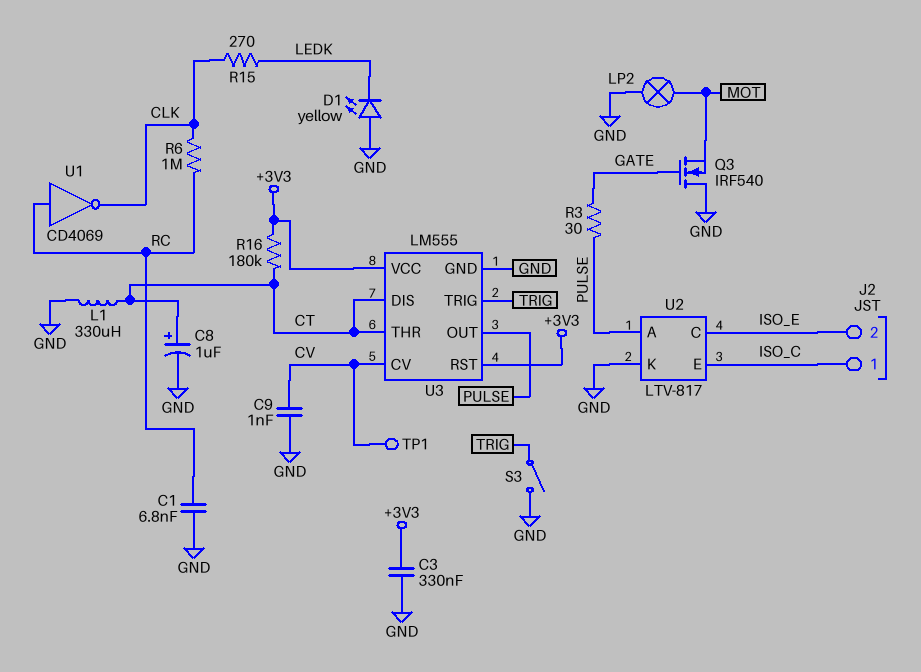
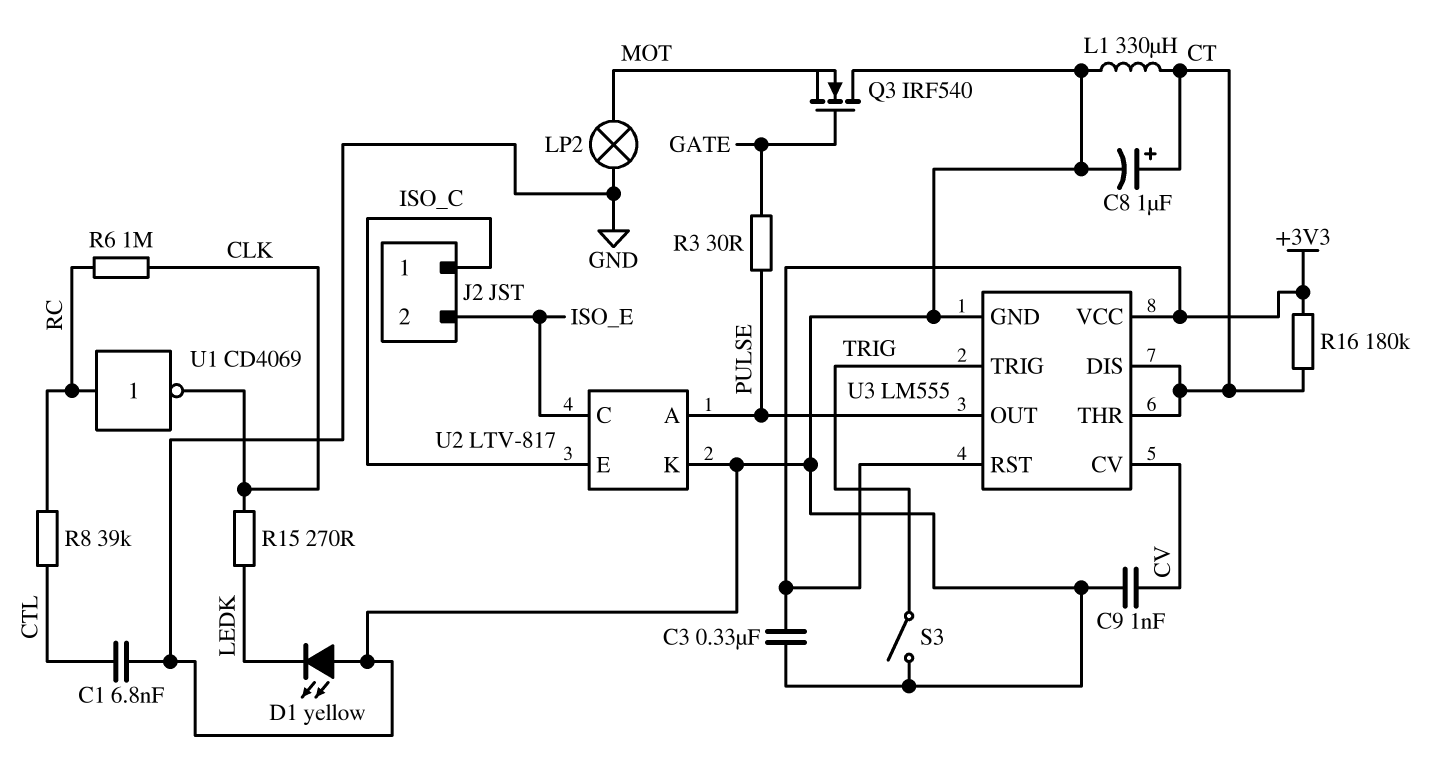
C1: 6.8nF (GND, RC) -> 6.8nF (CTL, GND)
R8: none -> 39k (CTL, RC)
TP1: test point (CV) -> none

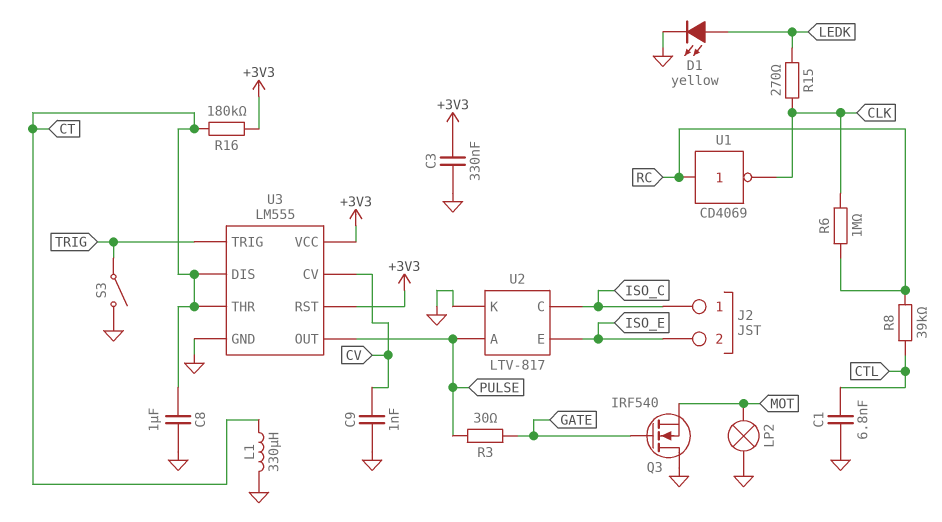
C8: 1uF (plus CT, minus GND) -> 1uF (CT, GND)
D1: LED yellow (A GND, K LEDK) -> LED yellow (A LEDK, K GND)
U2 pin C: ISO_E -> ISO_C
U2 pin E: ISO_C -> ISO_E

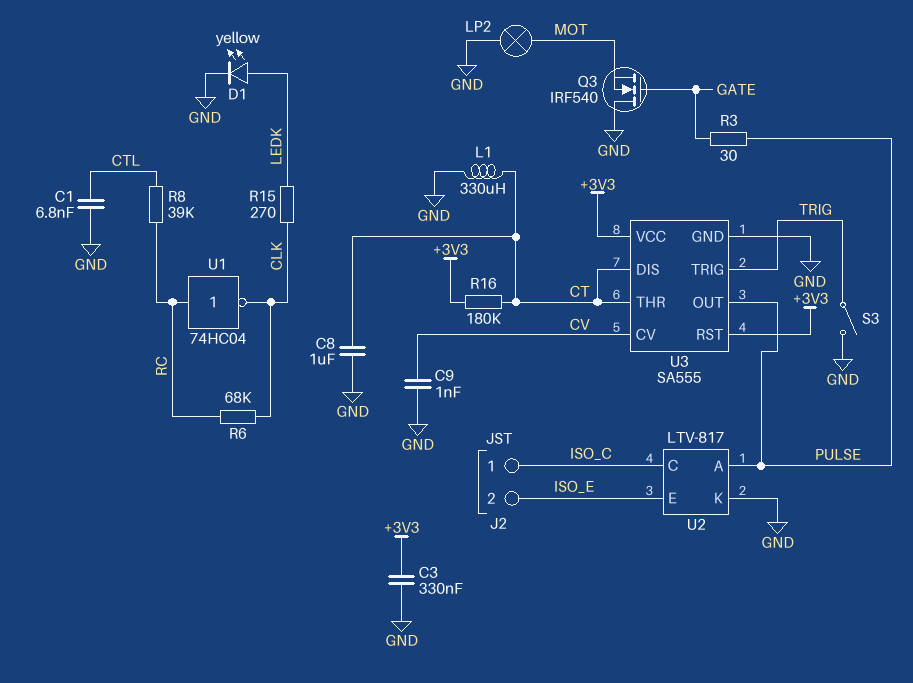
R6: 1M (CLK, RC) -> 68k (CLK, RC)
U1: NOT CD4069 (in RC, out CLK) -> NOT 74HC04 (in RC, out CLK)
U3: LM555 -> SA555

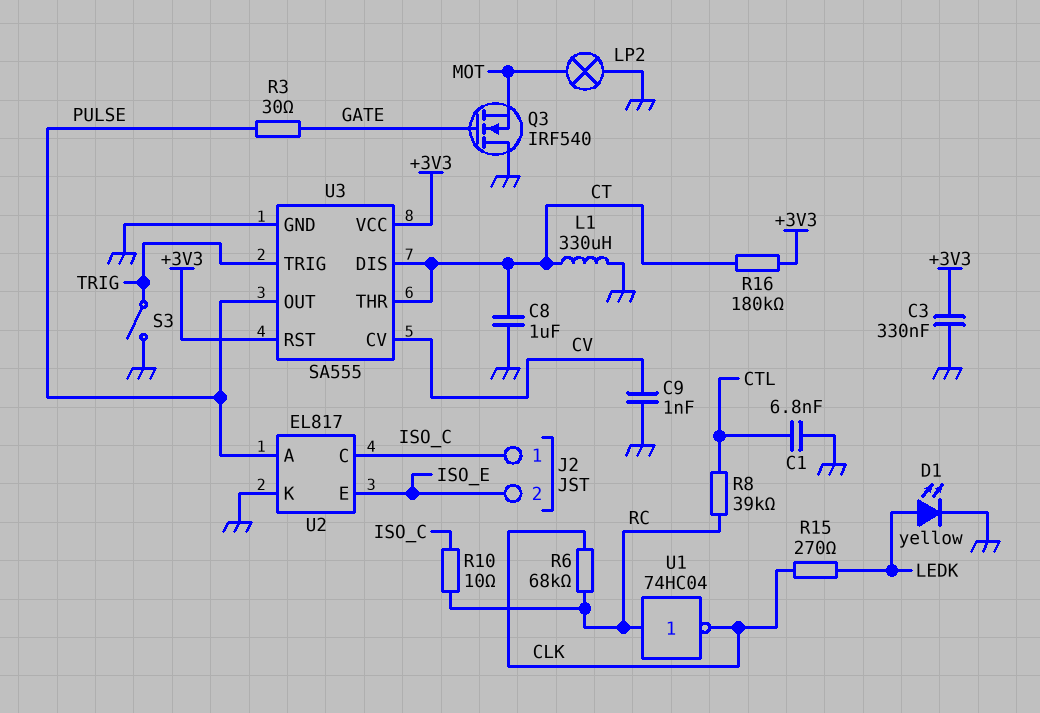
R10: none -> 10 (ISO_C, RC)
U2: LTV-817 -> EL817

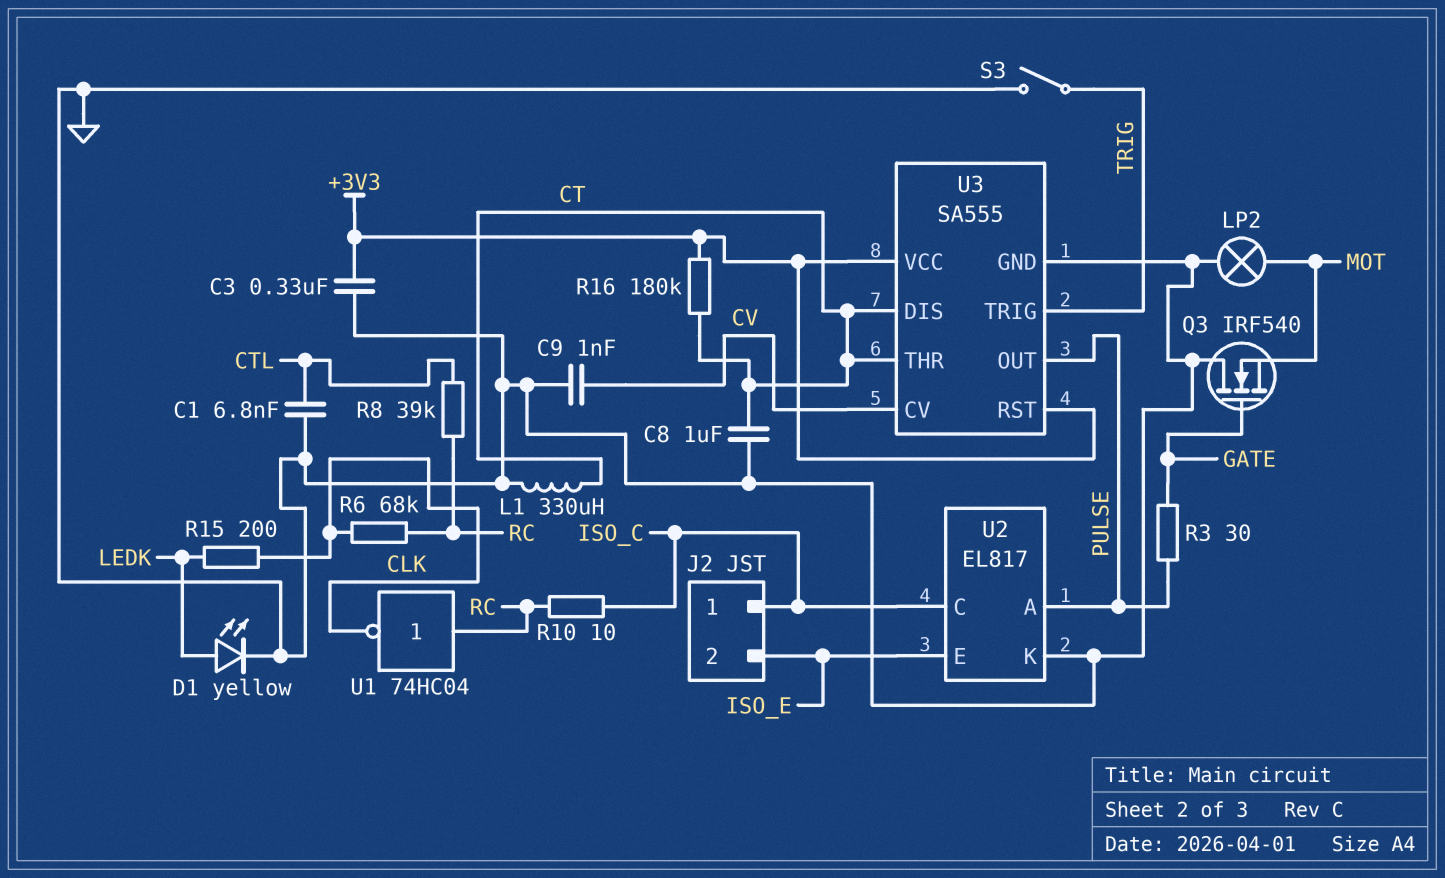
R15: 270 (CLK, LEDK) -> 200 (CLK, LEDK)

